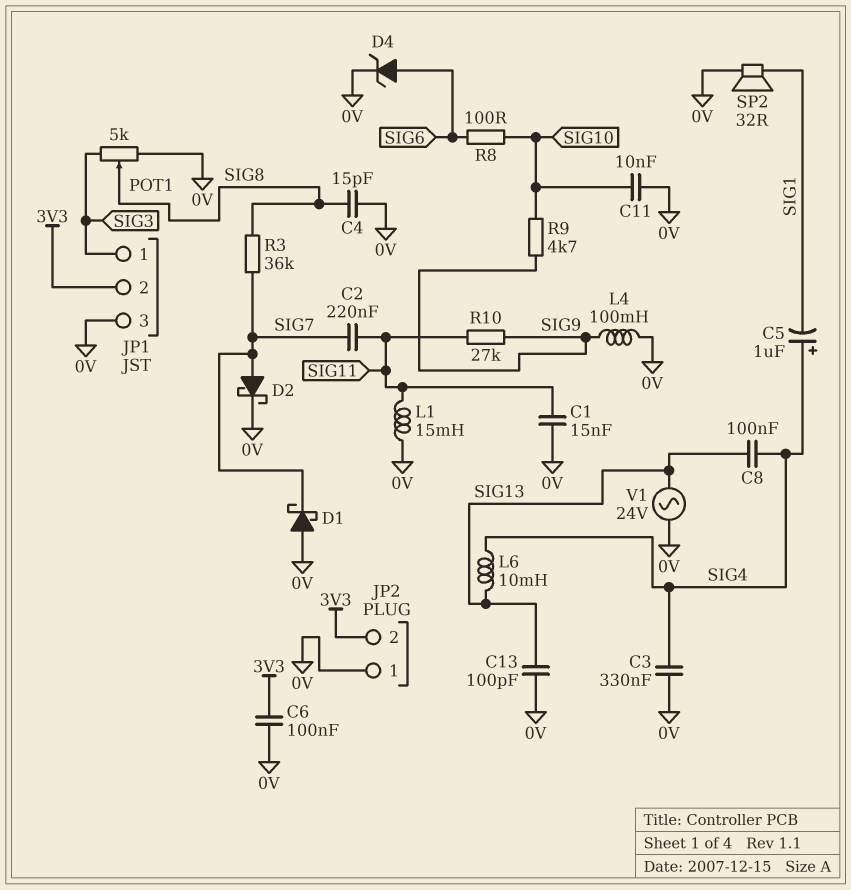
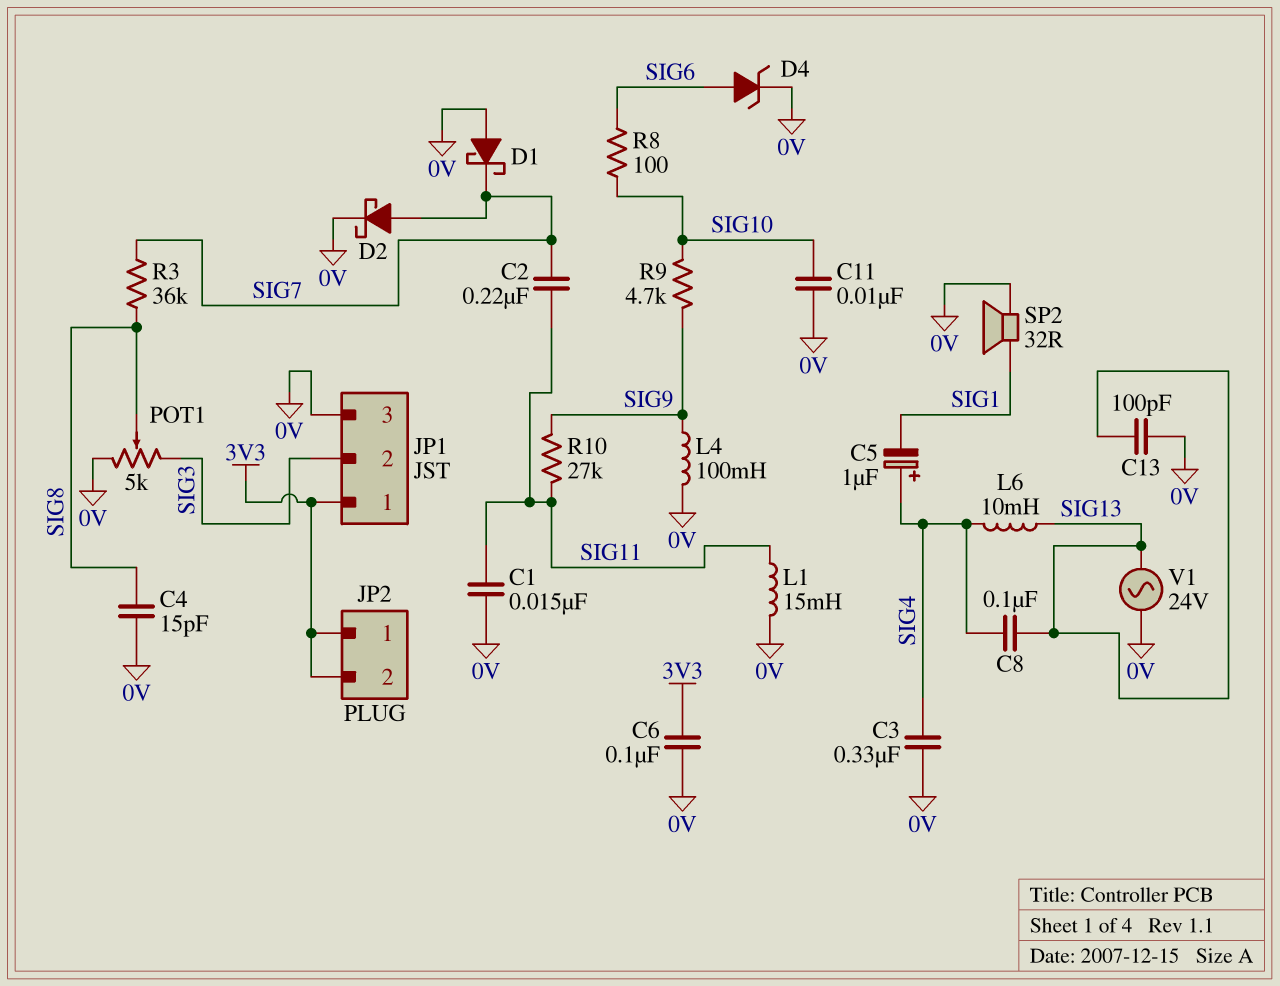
JP1 pin 1: SIG3 -> 3V3
JP1 pin 2: 3V3 -> SIG3
JP2 pin 1: 0V -> 3V3

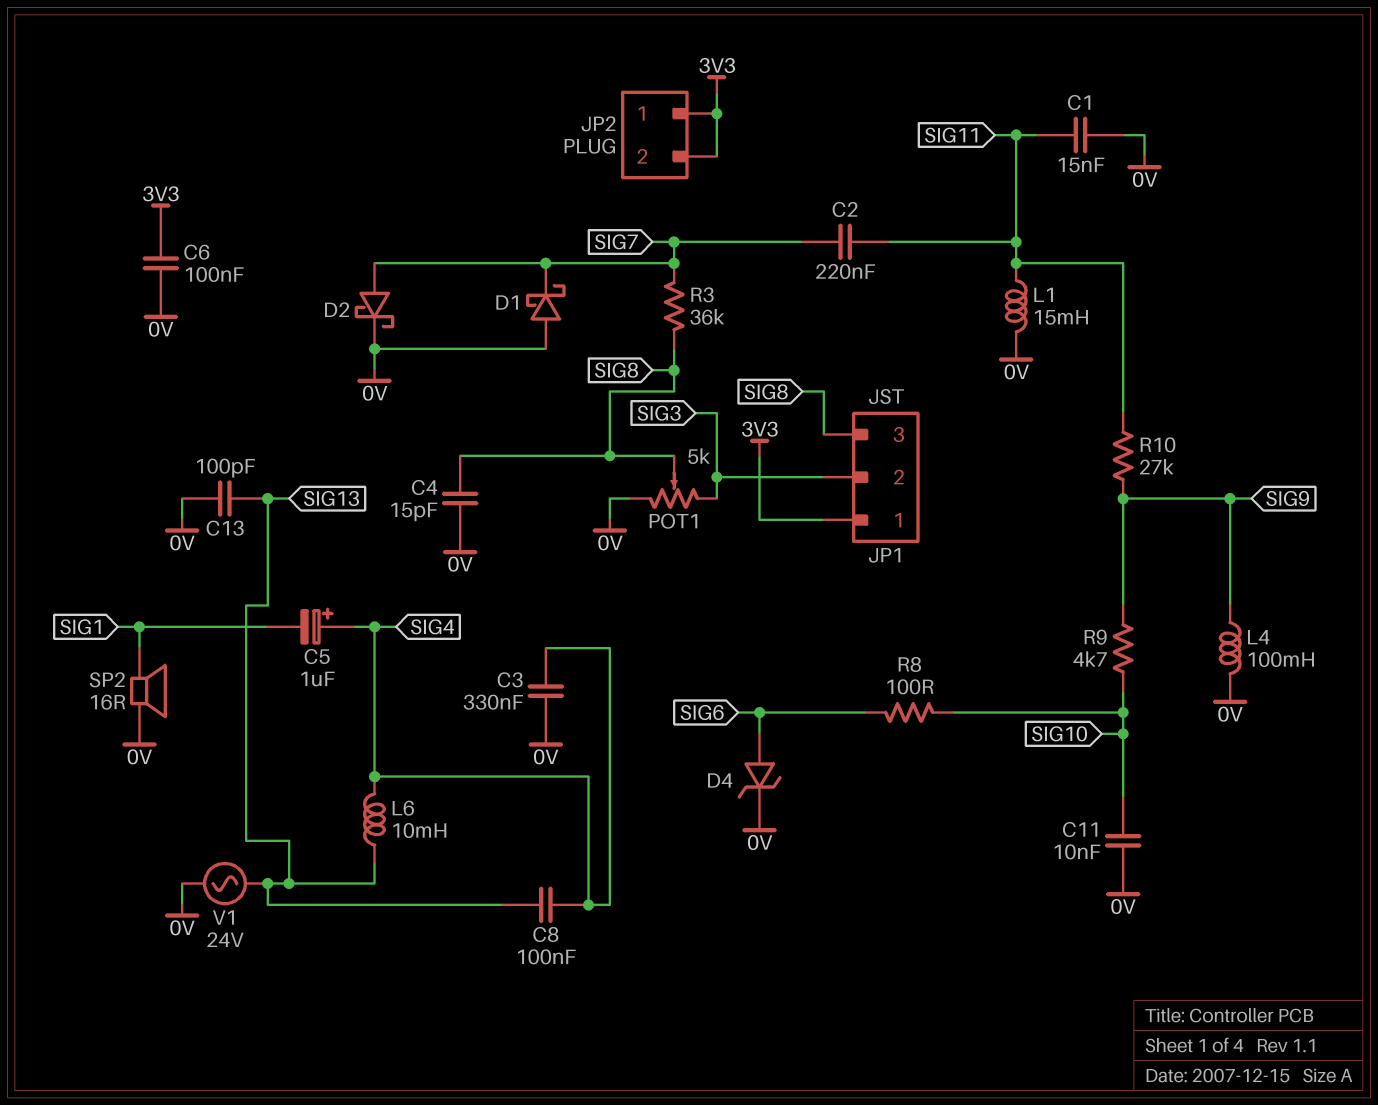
JP1 pin 3: 0V -> SIG8
SP2: speaker 32R (0V, SIG1) -> speaker 16R (0V, SIG1)

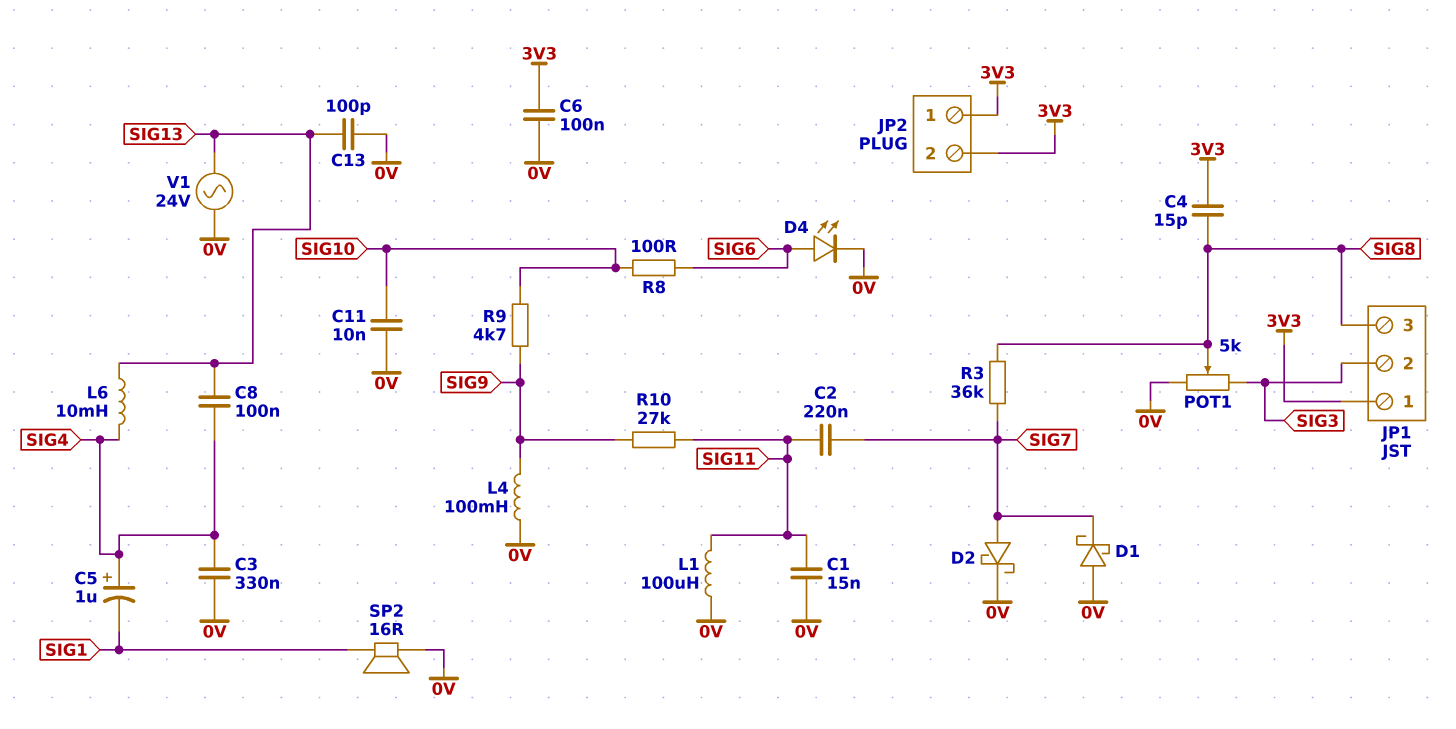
C4: 15pF (0V, SIG8) -> 15pF (3V3, SIG8)
D4: zener (A SIG6, K 0V) -> LED (A SIG6, K 0V)
L1: 15mH (0V, SIG11) -> 100uH (0V, SIG11)

